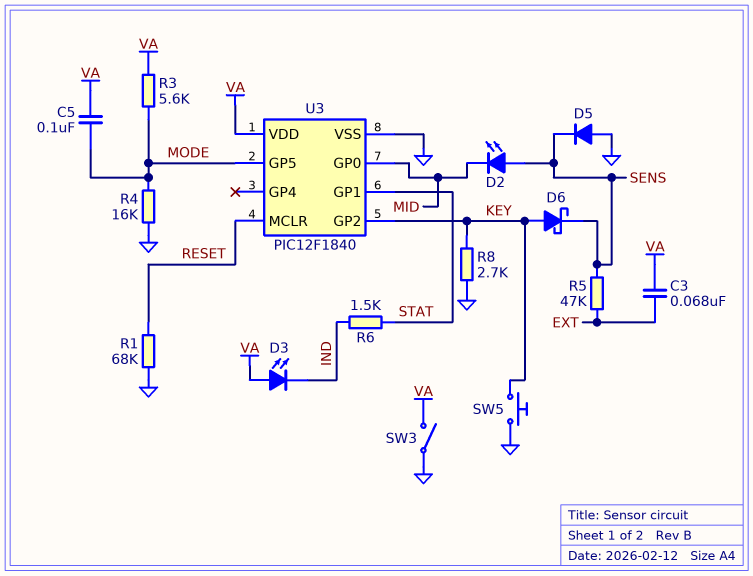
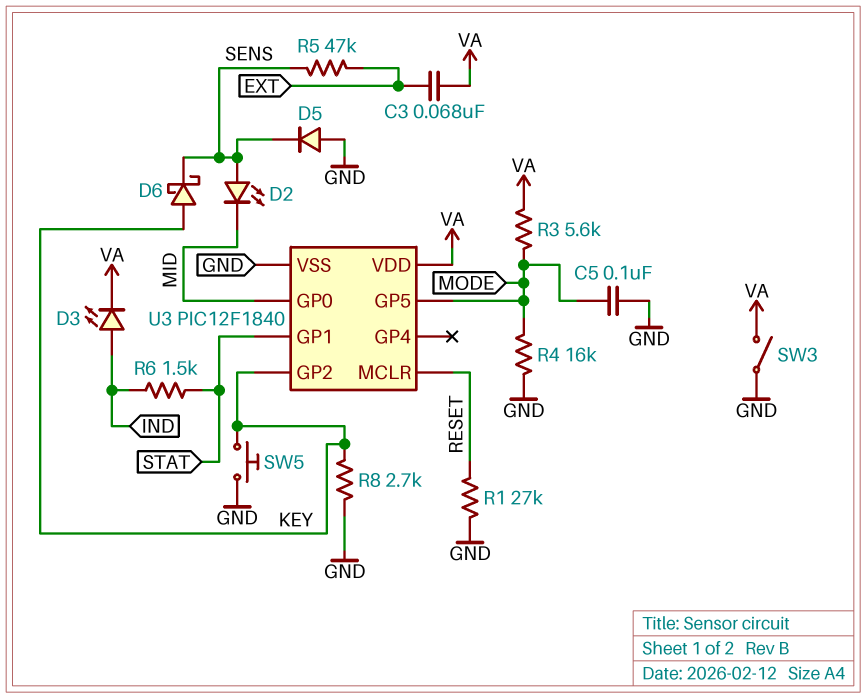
C5: 100nF (MODE, VA) -> 100nF (GND, MODE)
D3: LED (A VA, K IND) -> LED (A IND, K VA)
R1: 68k (GND, RESET) -> 27k (GND, RESET)

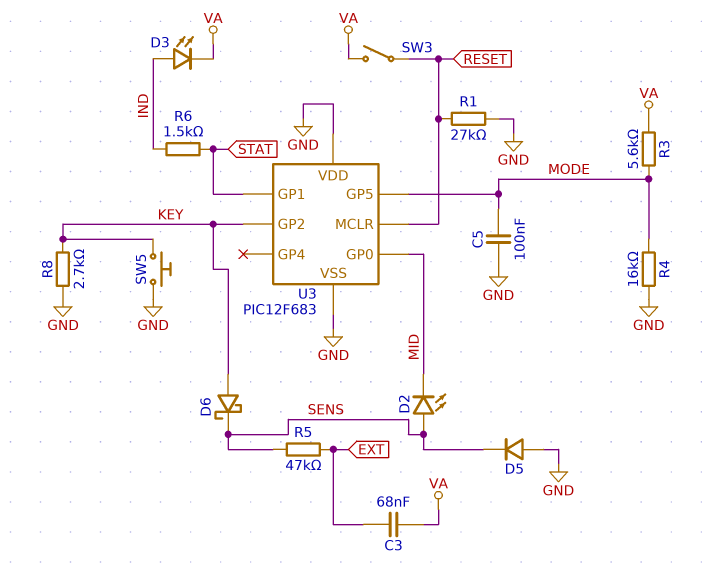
SW3: switch (GND, VA) -> switch (RESET, VA)
U3: PIC12F1840 -> PIC12F683
U3 pin VDD: VA -> GND

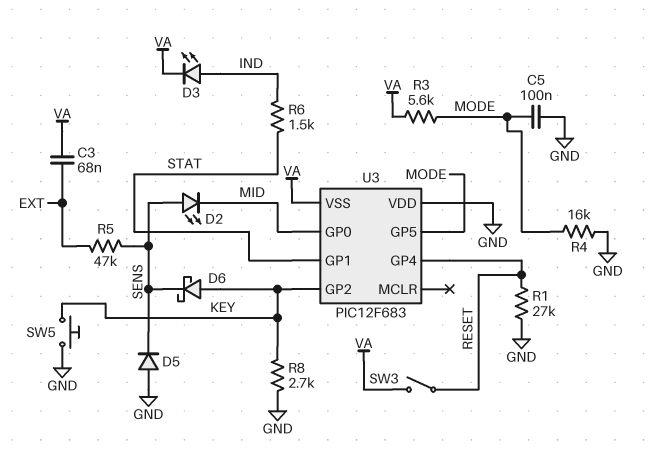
U3 pin GP4: none -> RESET
U3 pin MCLR: RESET -> none
U3 pin VSS: GND -> VA

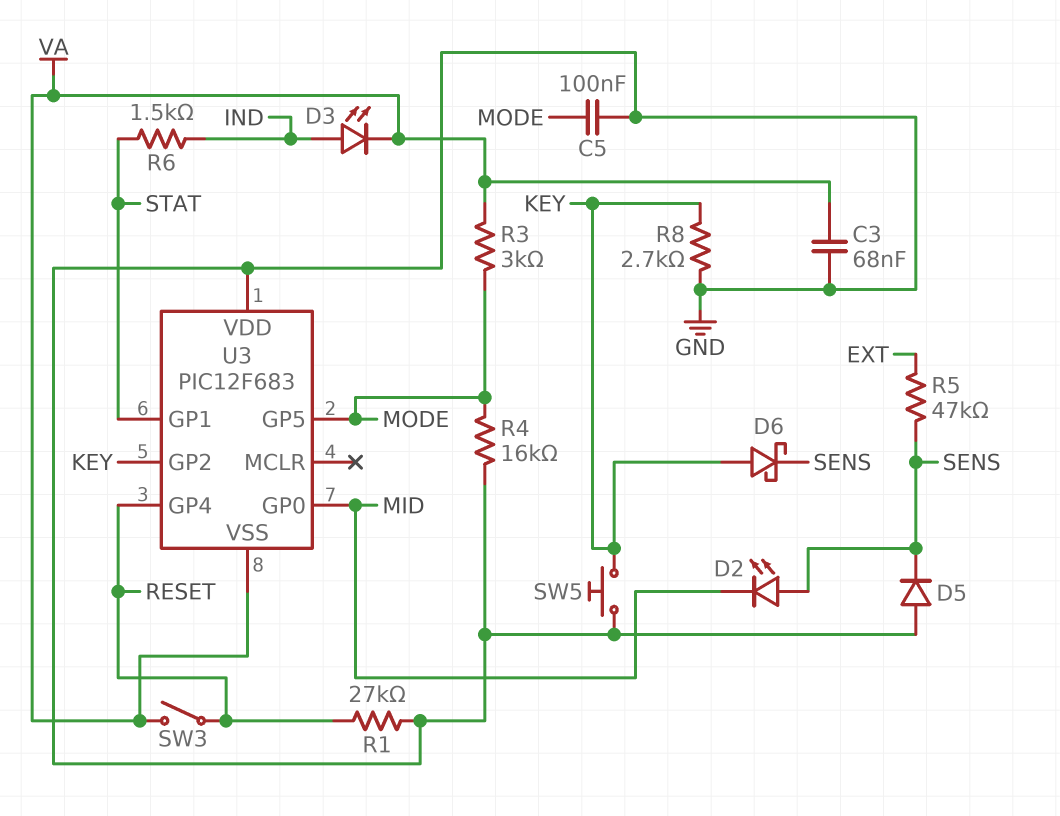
C3: 68nF (EXT, VA) -> 68nF (GND, VA)
R3: 5.6k (MODE, VA) -> 3k (MODE, VA)

